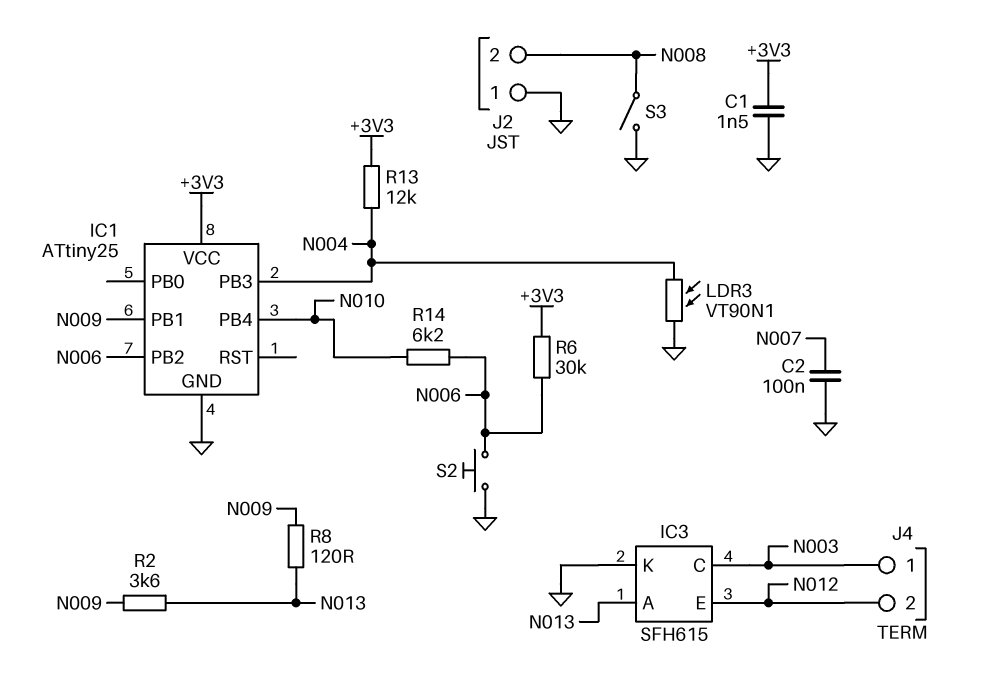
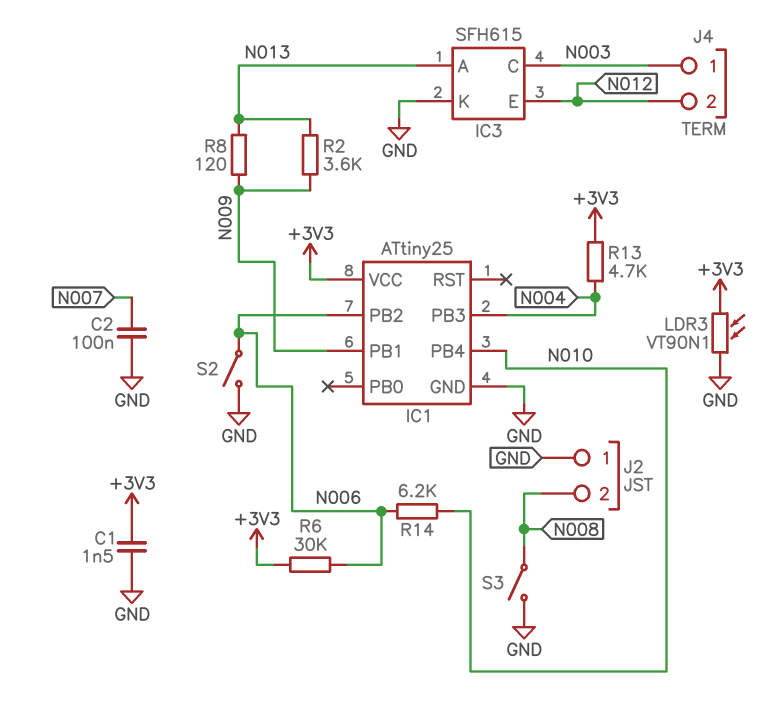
LDR3: VT90N1 (GND, N004) -> VT90N1 (+3V3, GND)
R13: 12k (+3V3, N004) -> 4.7k (+3V3, N004)
S2: button (GND, N006) -> switch (GND, N006)

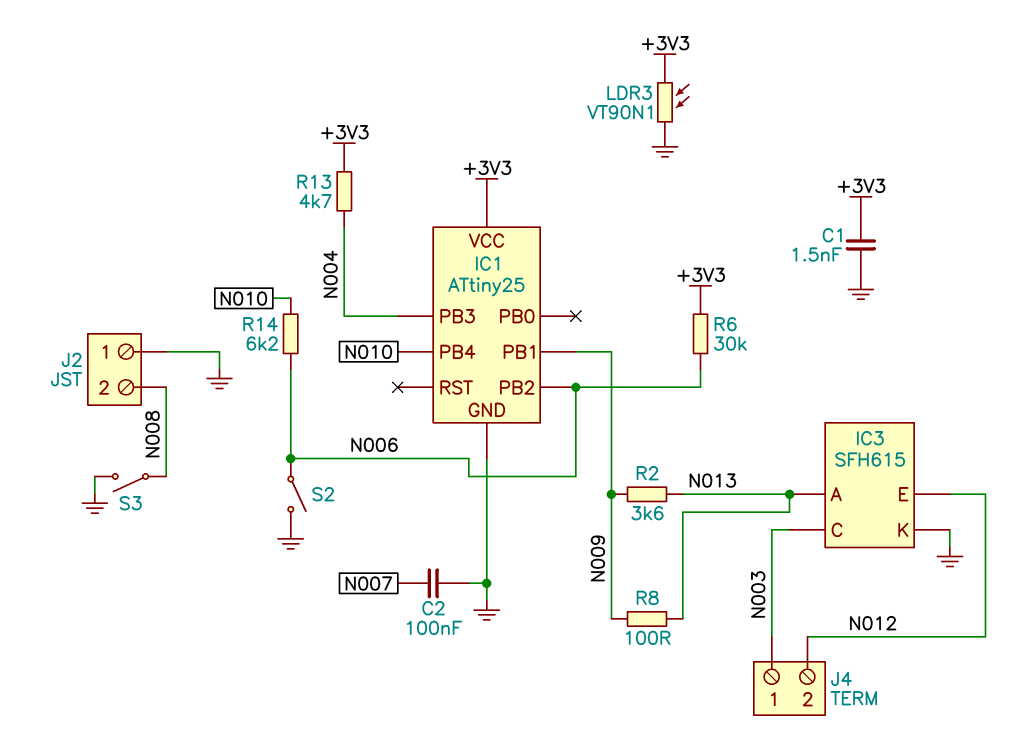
R8: 120 (N009, N013) -> 100 (N009, N013)

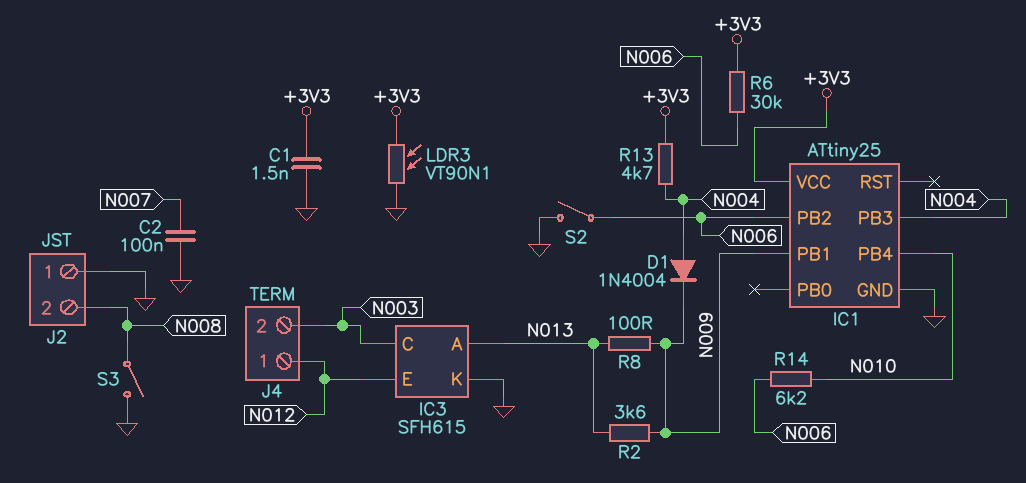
D1: none -> diode 1N4004 (A N004, K N009)
J4 pin 1: N003 -> N012
J4 pin 2: N012 -> N003

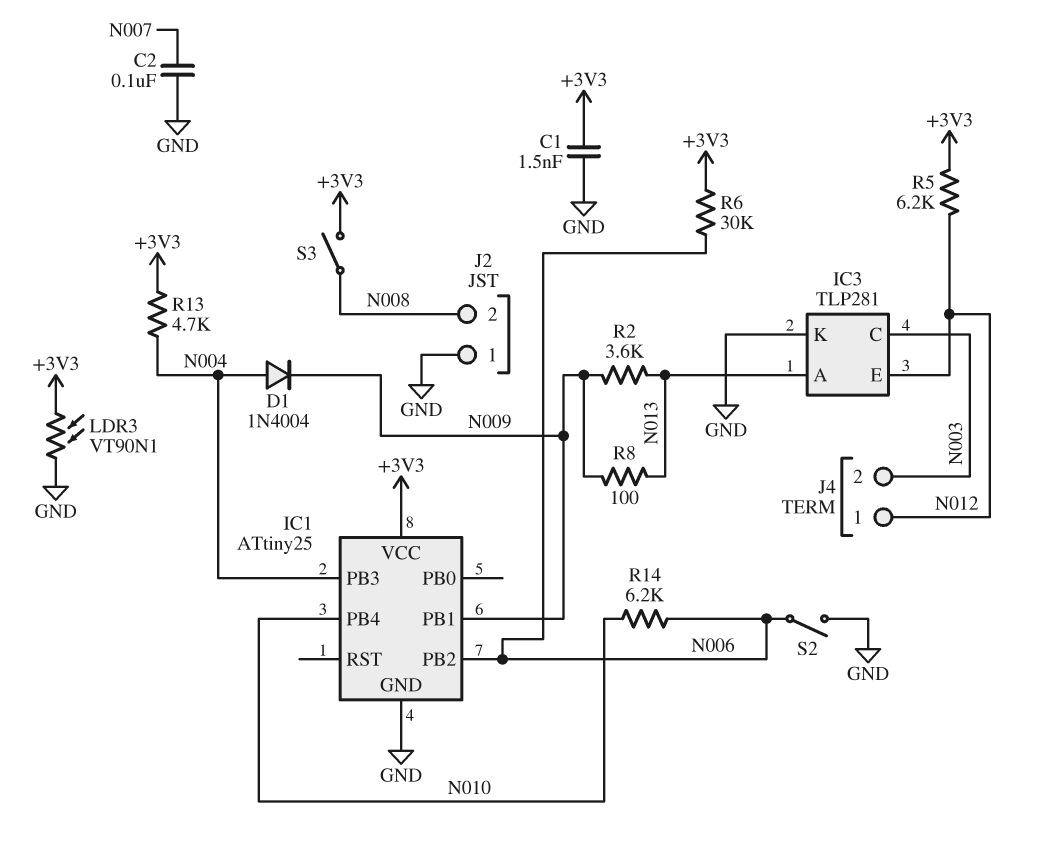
IC3: SFH615 -> TLP281
R5: none -> 6.2k (+3V3, N012)
S3: switch (GND, N008) -> switch (+3V3, N008)

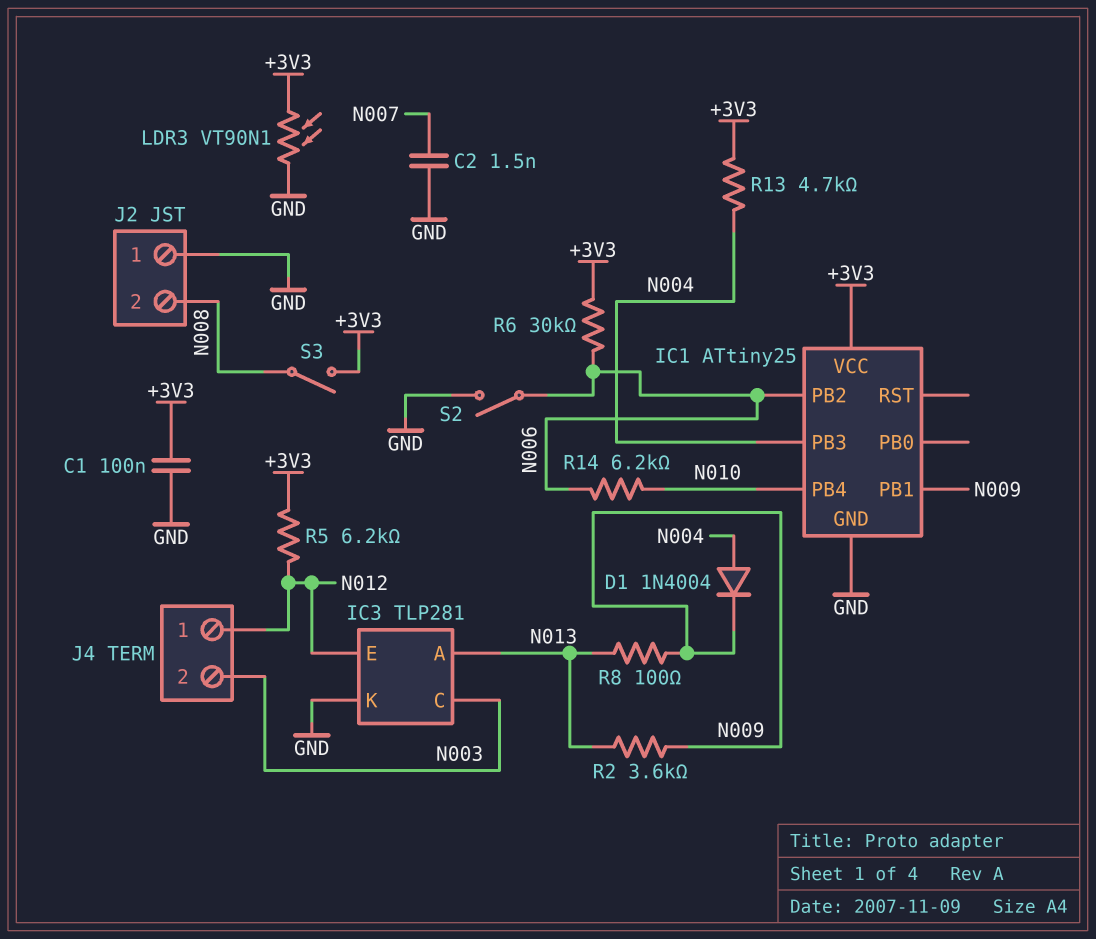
C1: 1.5nF (+3V3, GND) -> 100nF (+3V3, GND)
C2: 100nF (GND, N007) -> 1.5nF (GND, N007)

